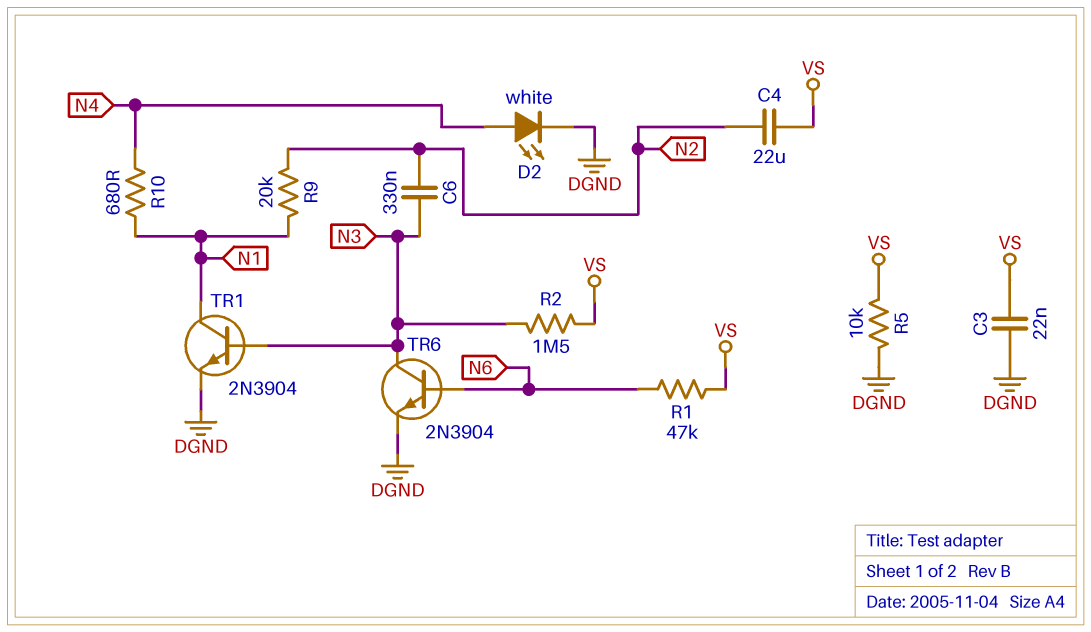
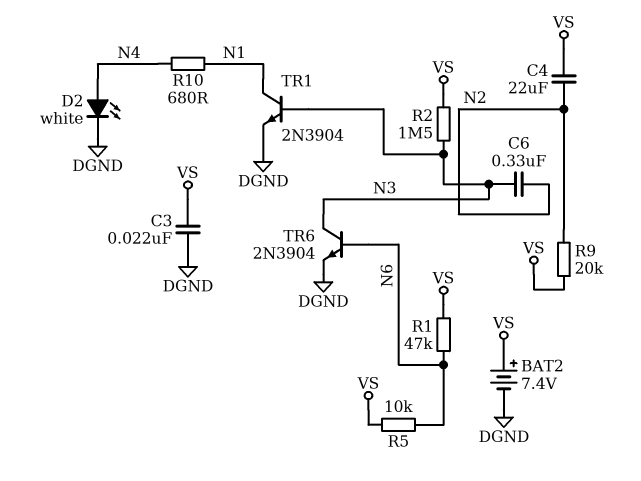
BAT2: none -> 7.4V (plus VS, minus DGND)
R5: 10k (DGND, VS) -> 10k (N6, VS)
R9: 20k (N1, N2) -> 20k (N2, VS)

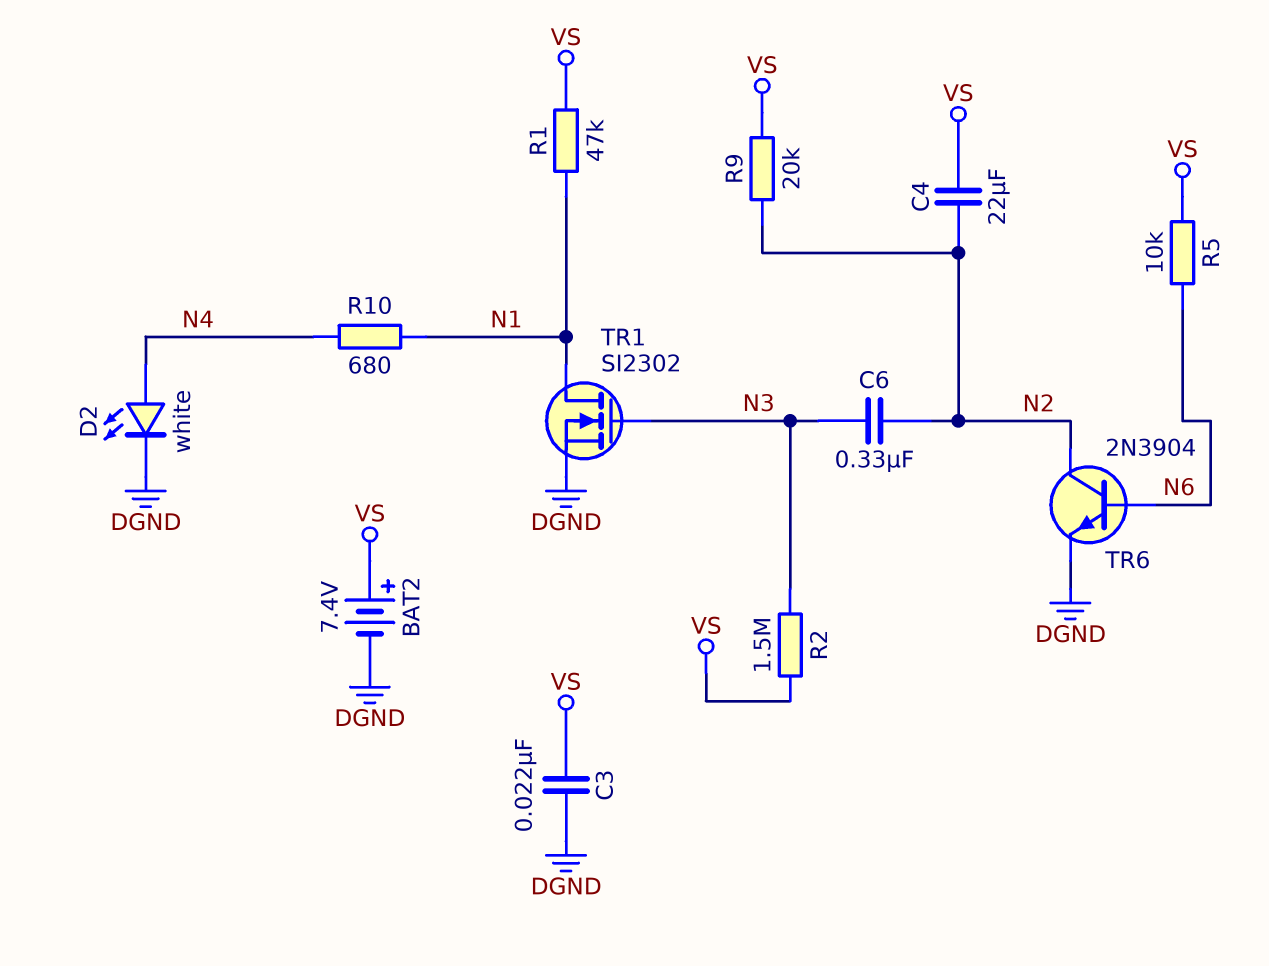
R1: 47k (N6, VS) -> 47k (N1, VS)
TR1: NPN 2N3904 (B N3, C N1, E DGND) -> NMOS SI2302 (G N3, D N1, S DGND)
TR6: NPN 2N3904 (B N6, C N3, E DGND) -> NPN 2N3904 (B N6, C N2, E DGND)

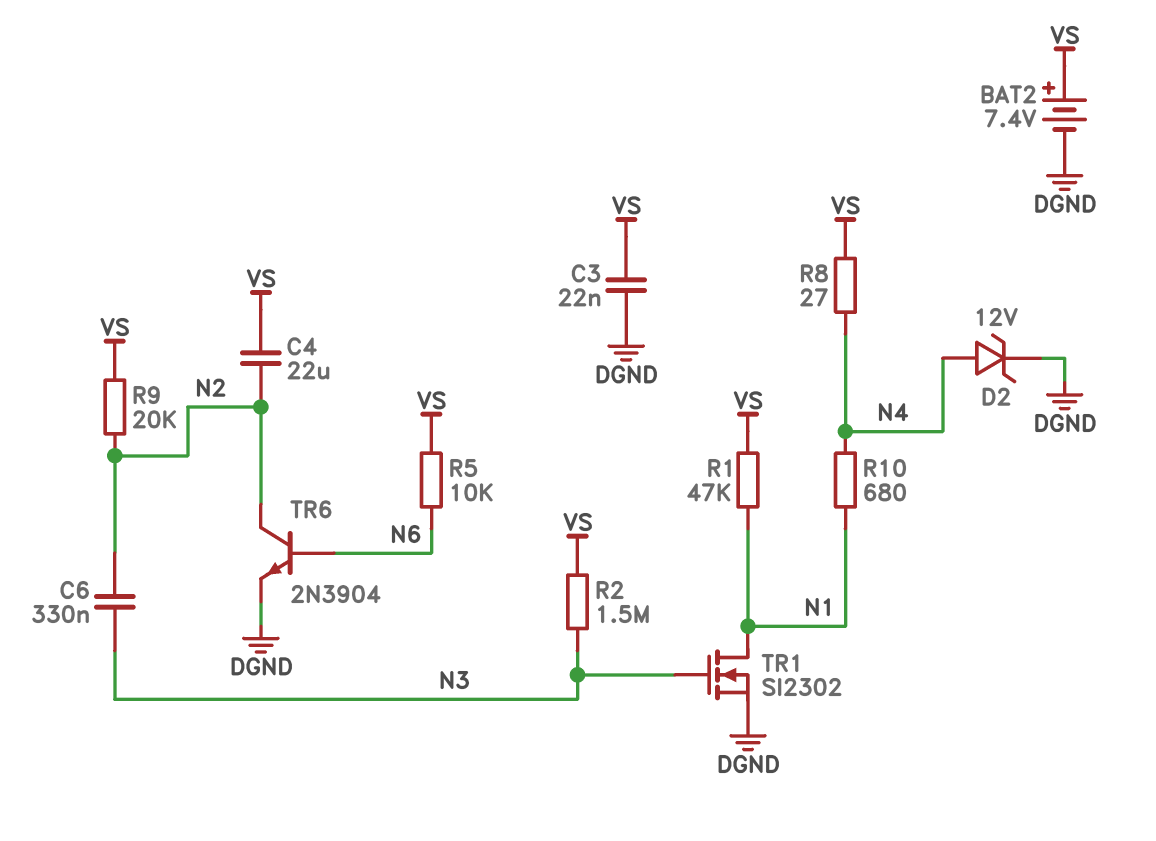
D2: LED white (A N4, K DGND) -> zener 12V (A N4, K DGND)
R8: none -> 27 (N4, VS)

